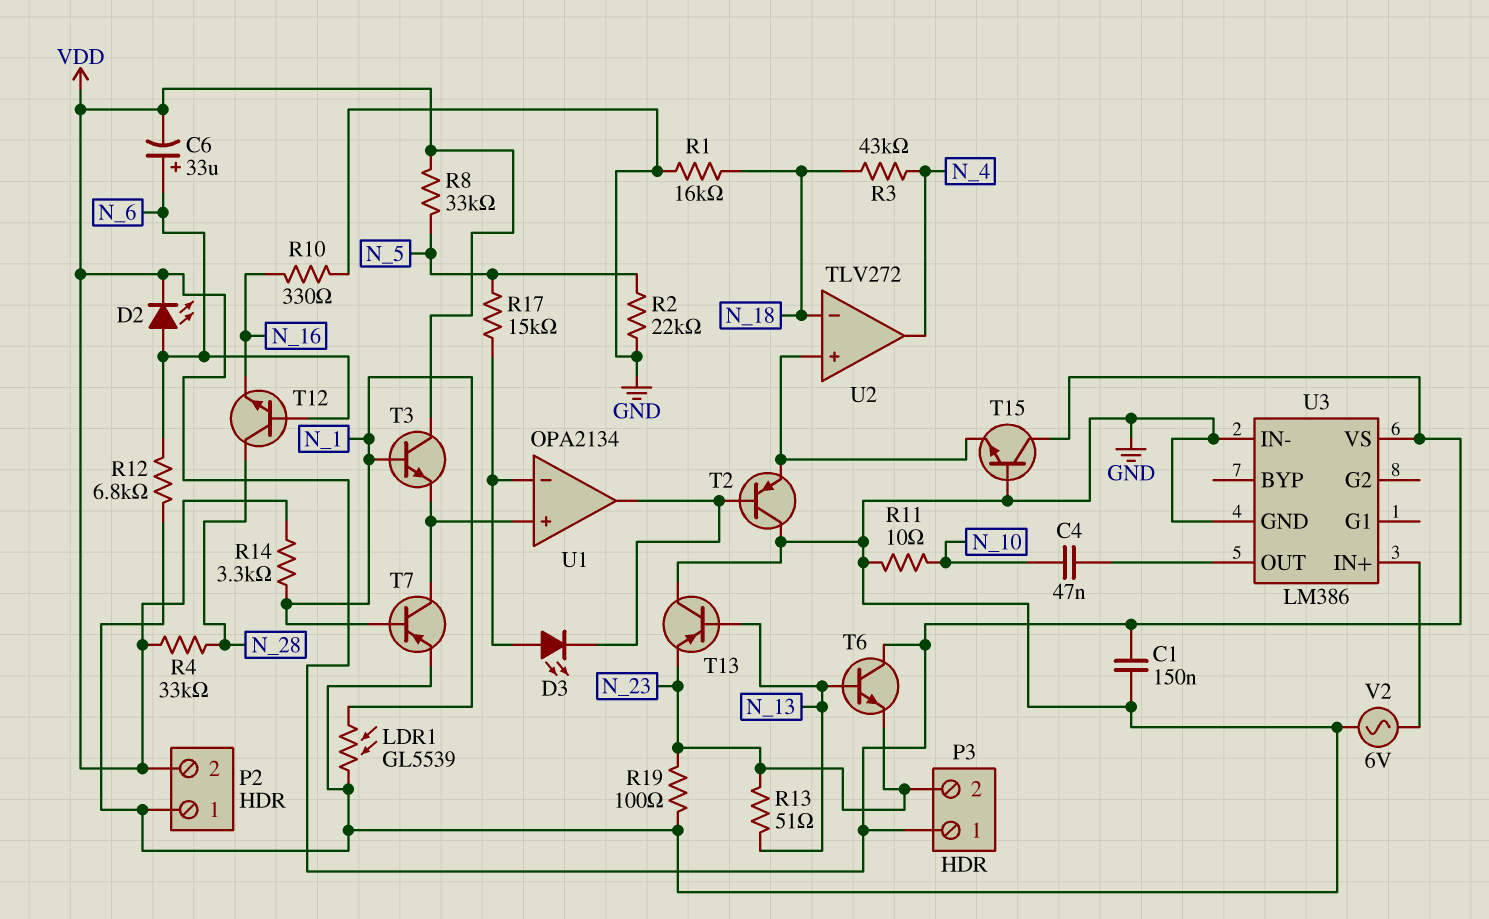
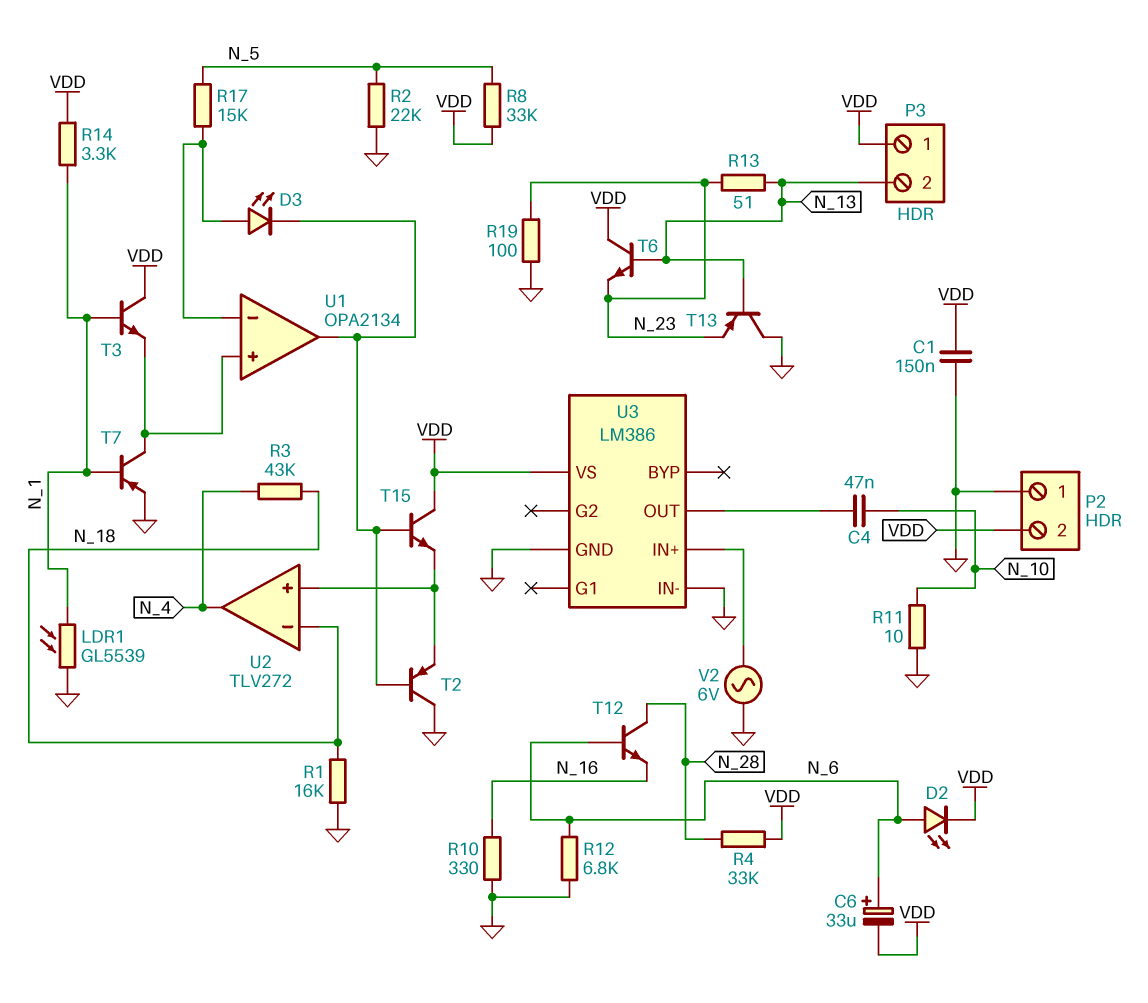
P3 pin 2: N_23 -> N_13
T15: NPN (B GND, C VDD, E U2/in+) -> NPN (B U1/out, C VDD, E U2/in+)

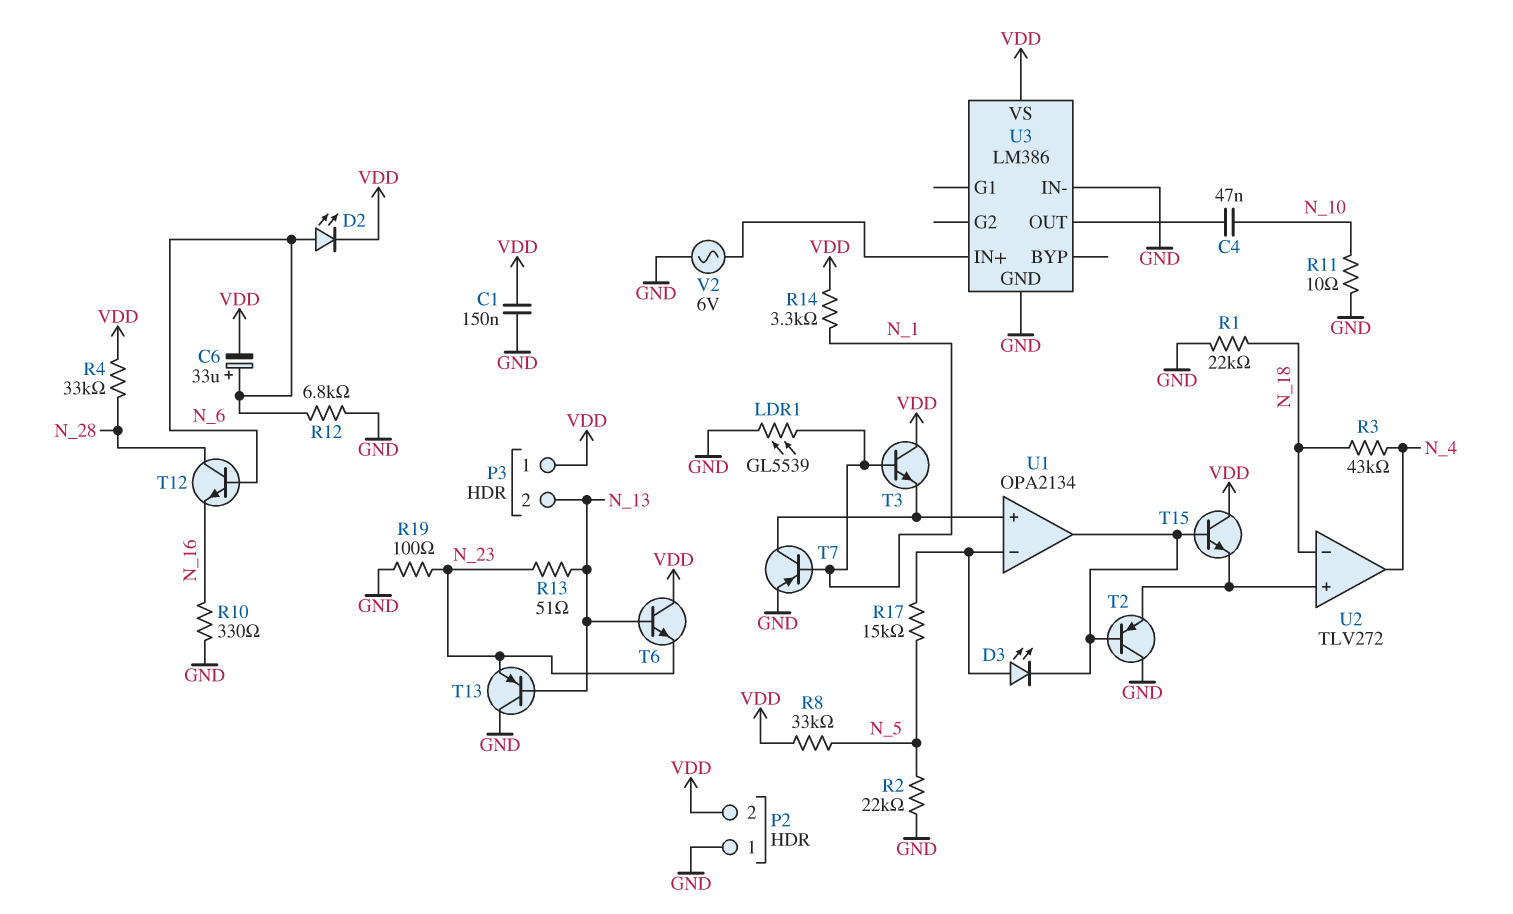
R1: 16k (GND, N_18) -> 22k (GND, N_18)

